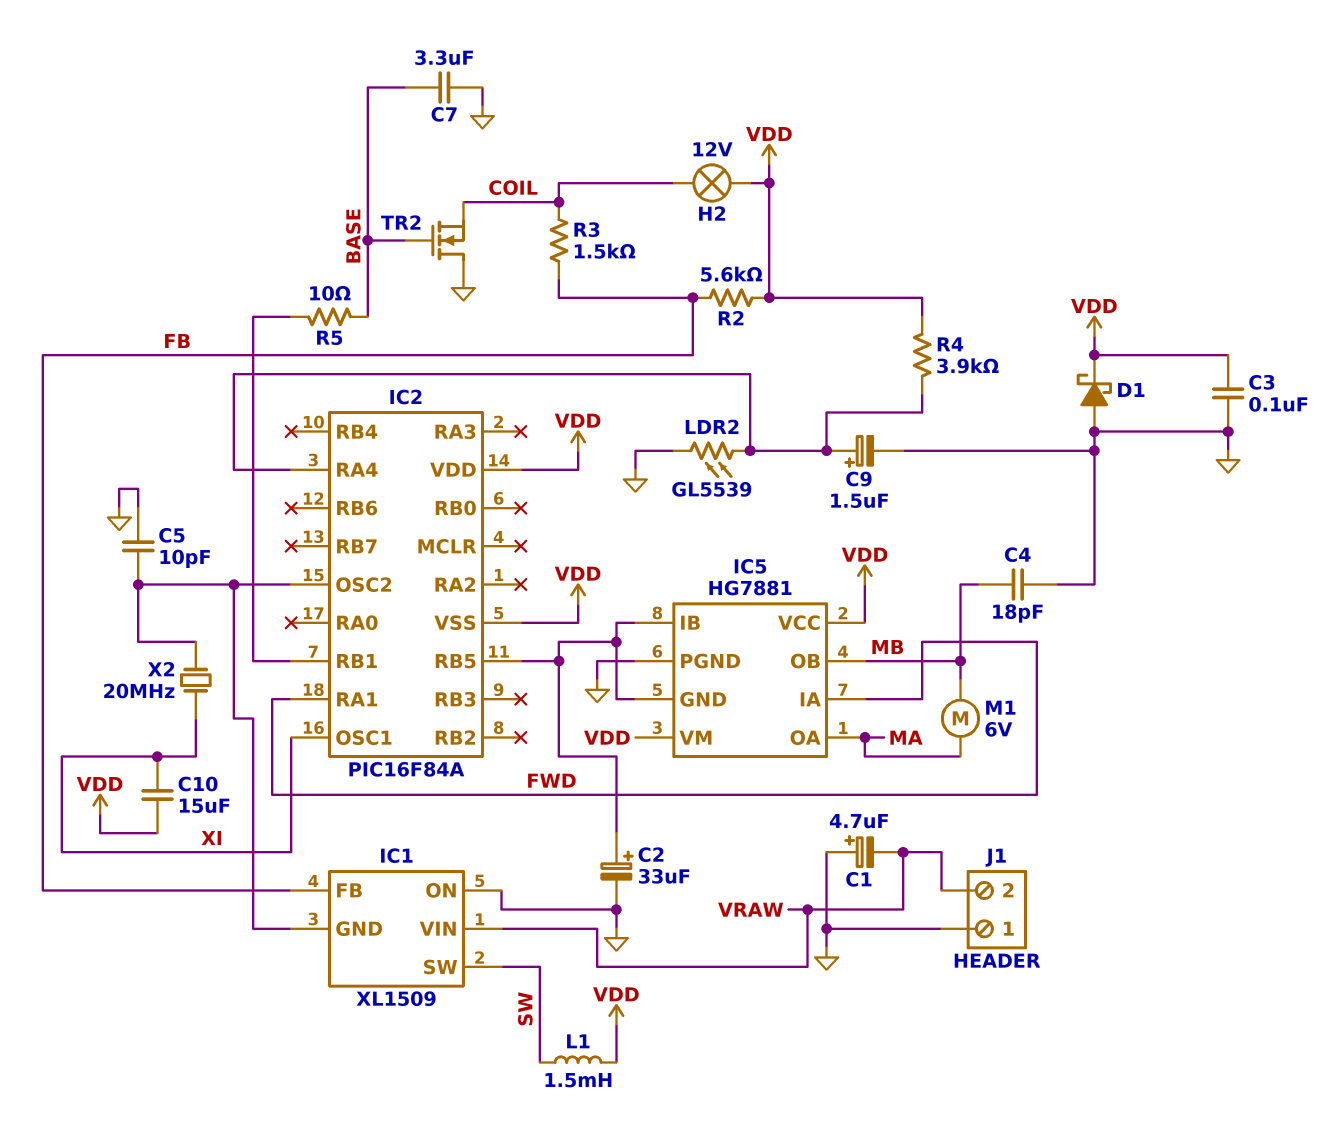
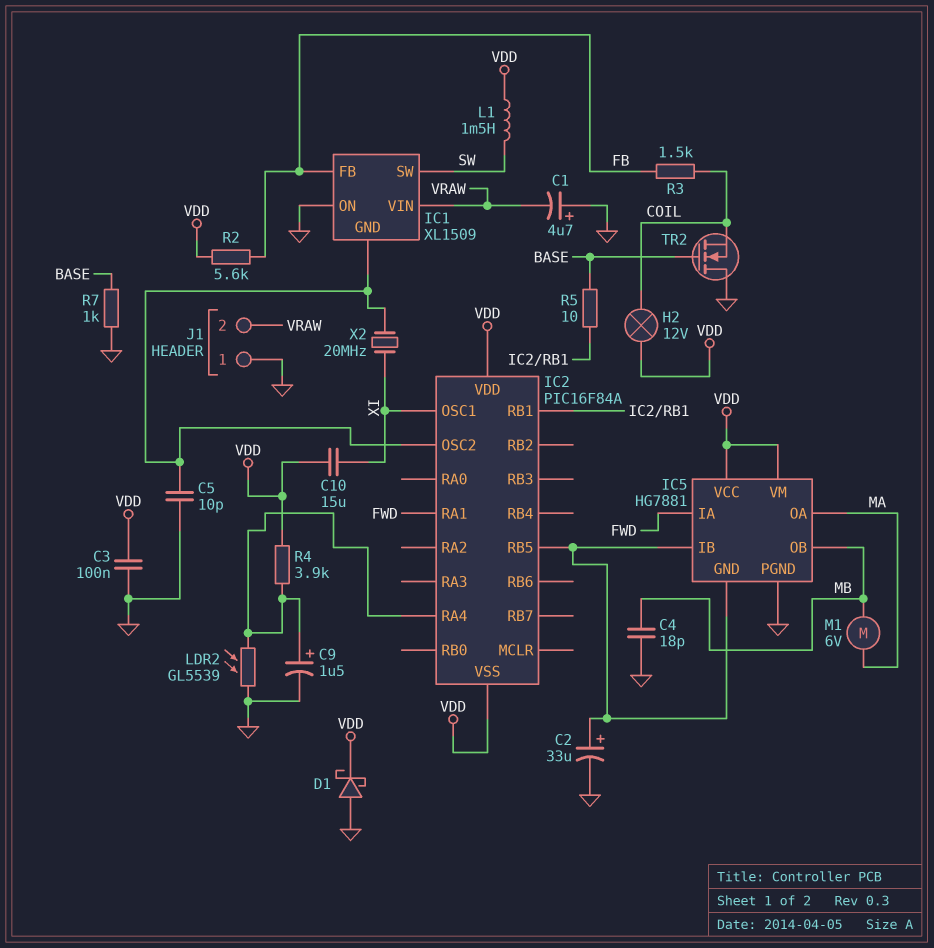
C7: 3.3uF (BASE, GND) -> none
R7: none -> 1k (BASE, GND)

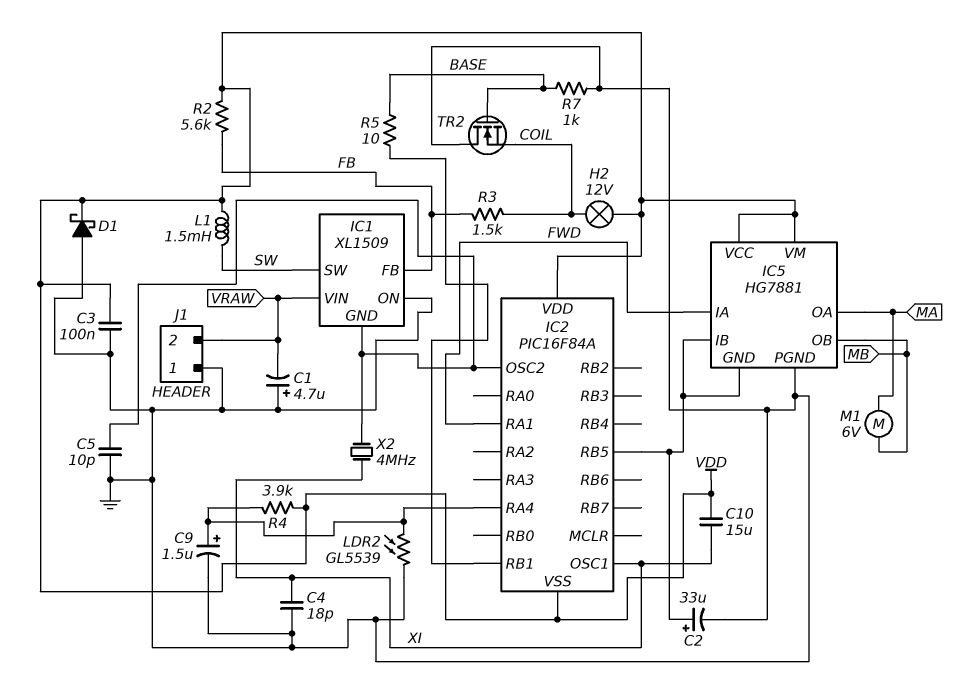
C4: 18pF (GND, MB) -> 18pF (GND, XI)
X2: 20MHz (IC1/GND, XI) -> 4MHz (IC1/GND, XI)

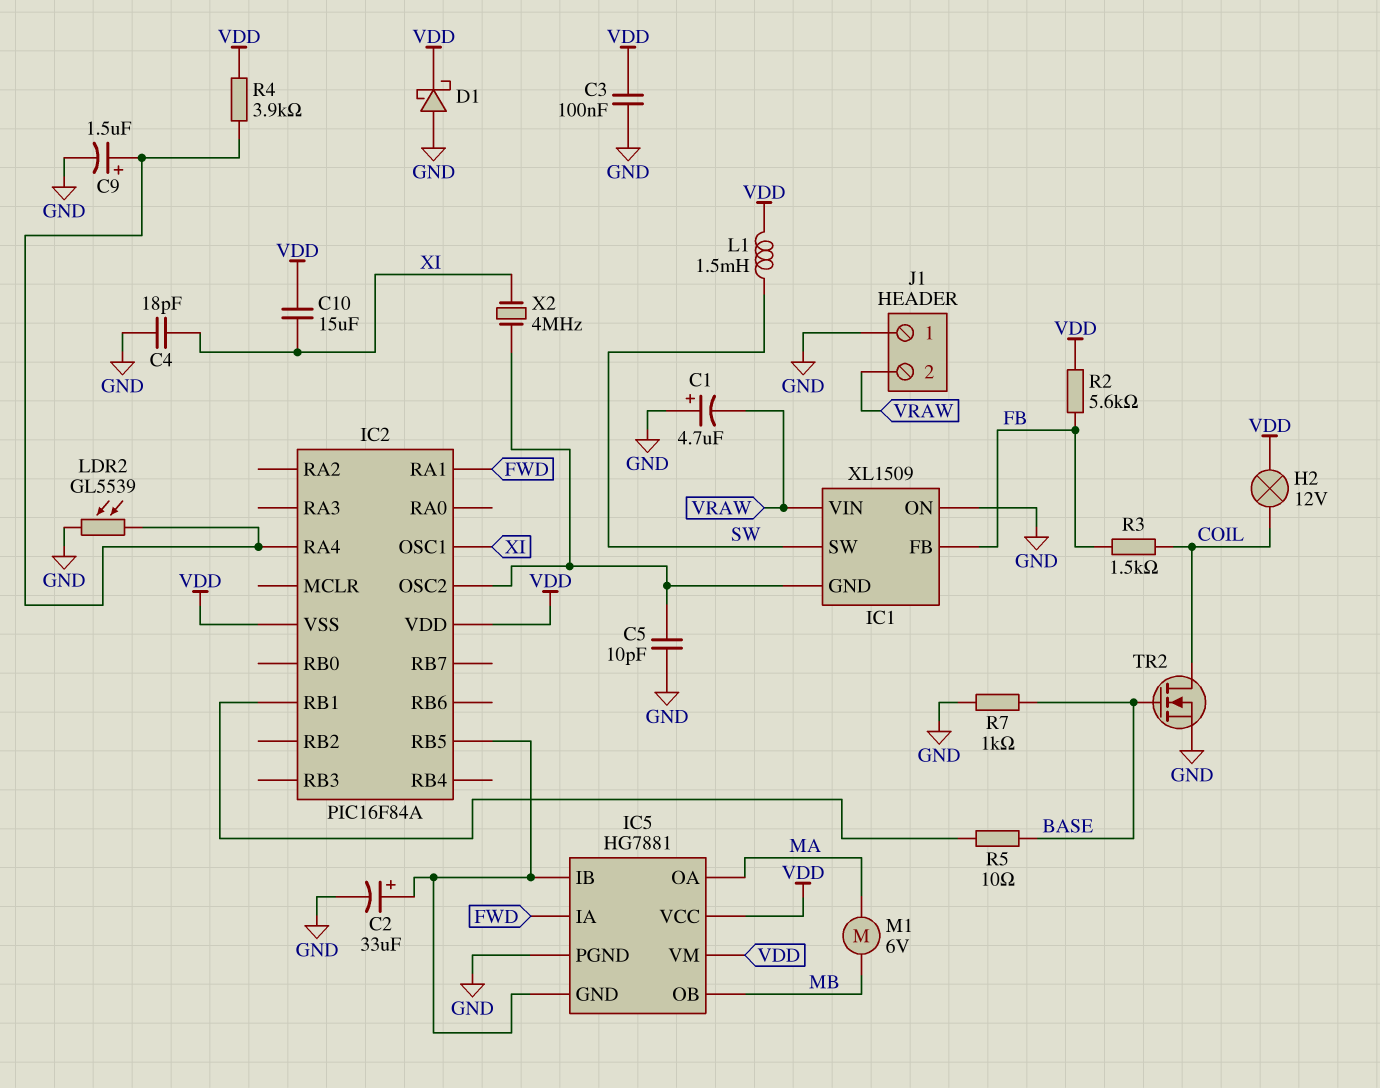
TR2: NMOS (G BASE, D GND, S COIL) -> NMOS (G BASE, D COIL, S GND)

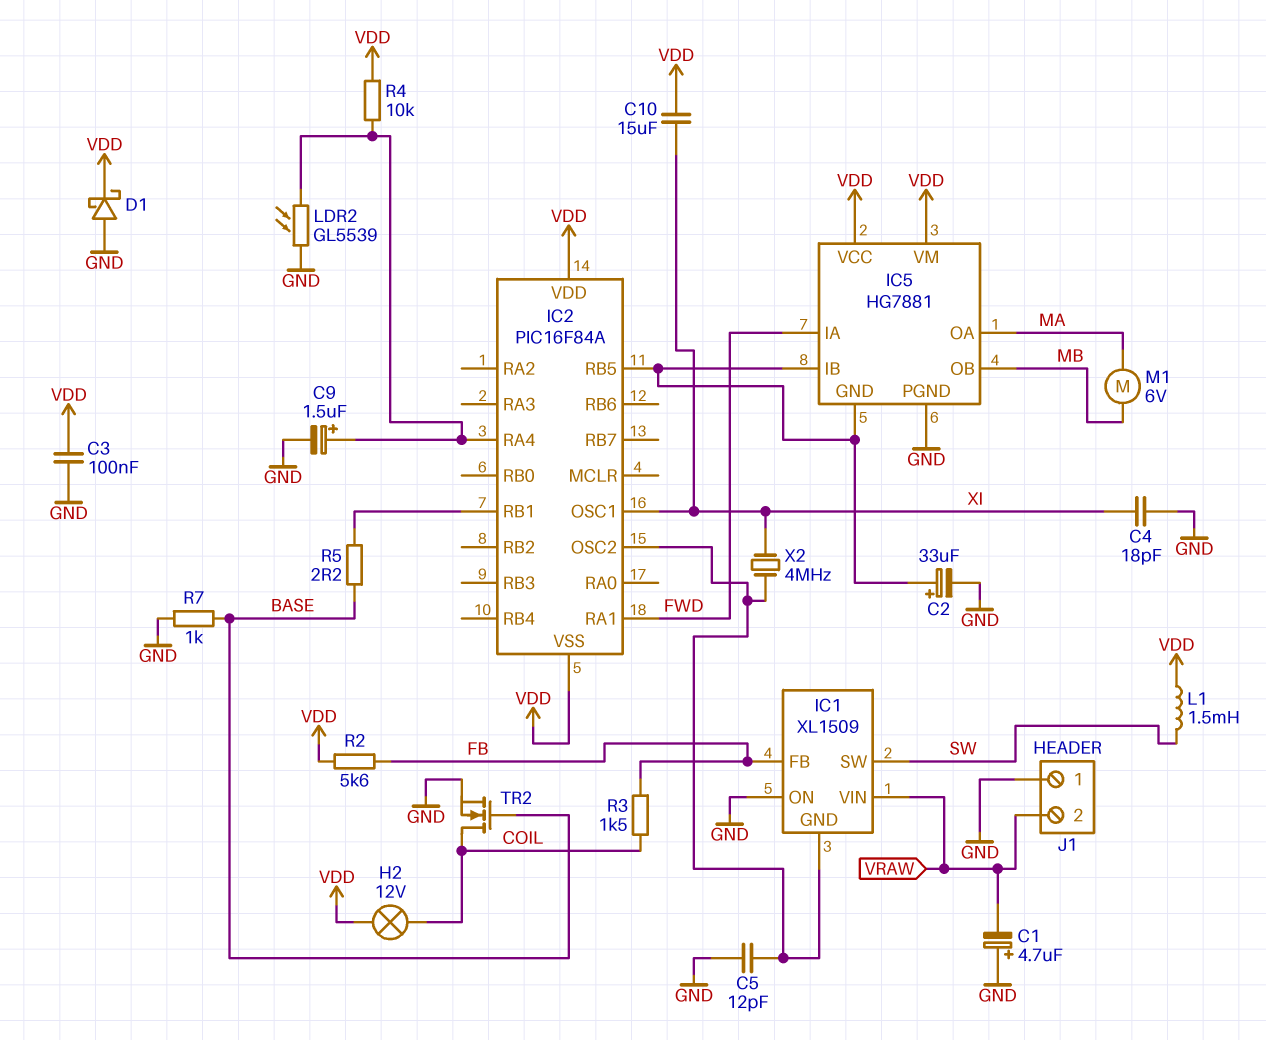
C5: 10pF (GND, IC1/GND) -> 12pF (GND, IC1/GND)
R4: 3.9k (IC2/RA4, VDD) -> 10k (IC2/RA4, VDD)
R5: 10 (BASE, IC2/RB1) -> 2.2 (BASE, IC2/RB1)

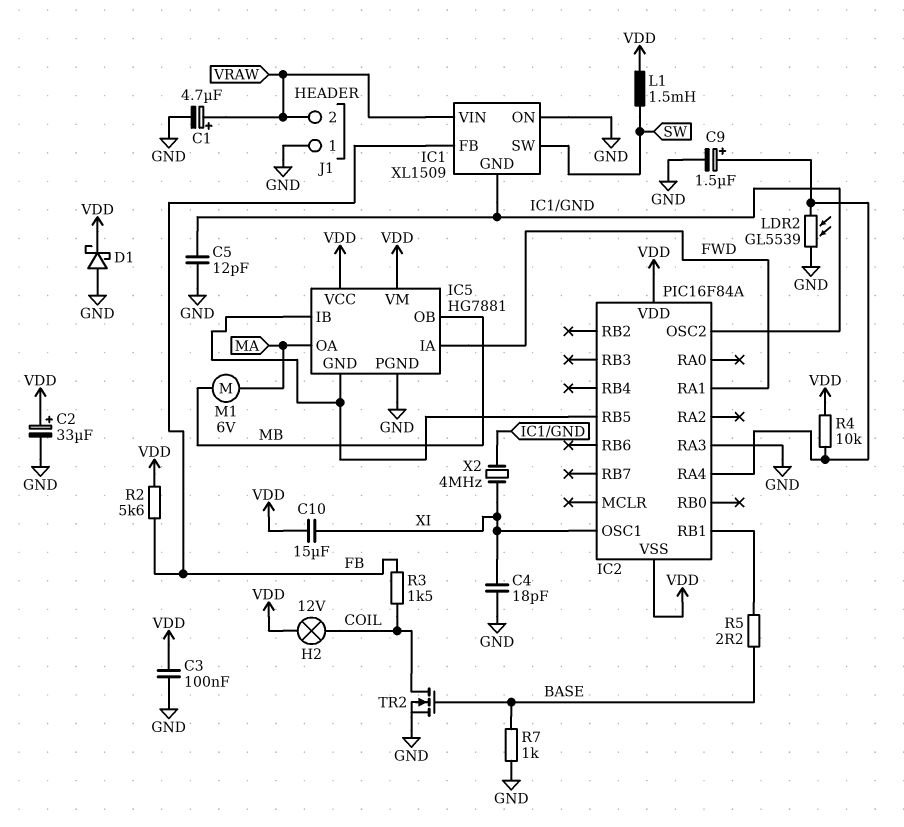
C1: 4.7uF (plus GND, minus VRAW) -> 4.7uF (plus VRAW, minus GND)
C2: 33uF (plus IC2/RB5, minus GND) -> 33uF (plus VDD, minus GND)
IC2 pin RA3: none -> GND

